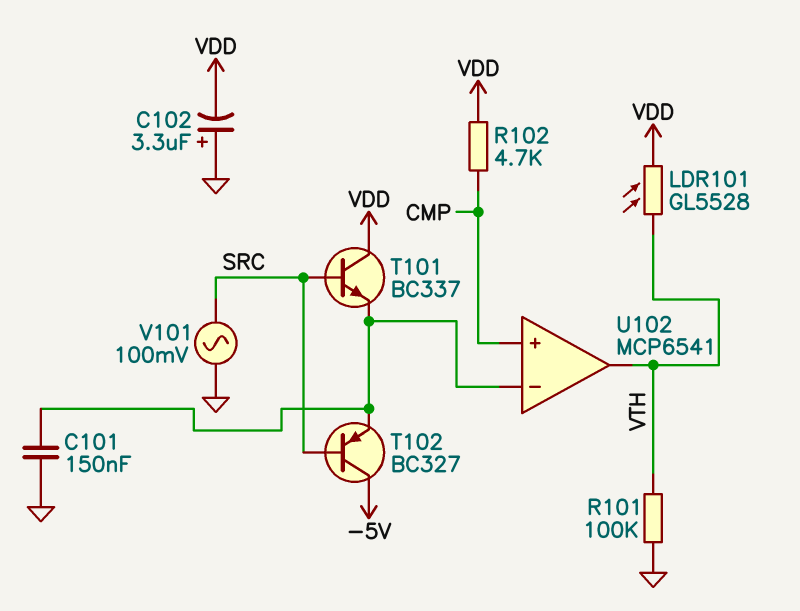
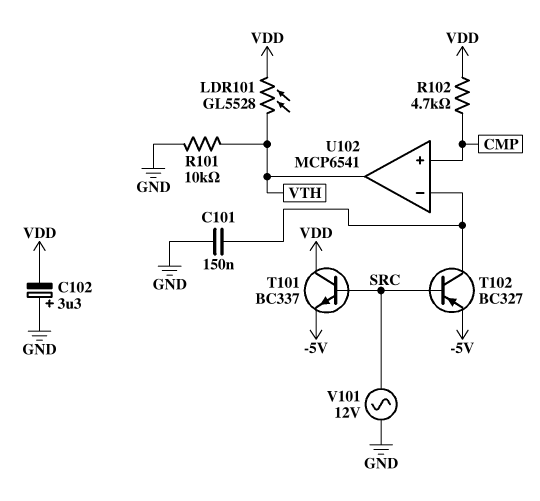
R101: 100k (GND, VTH) -> 10k (GND, VTH)
T101: NPN BC337 (B SRC, C VDD, E U102/in-) -> NPN BC337 (B SRC, C VDD, E -5V)
T102: PNP BC327 (B SRC, C -5V, E U102/in-) -> PNP BC327 (B SRC, C U102/in-, E -5V)
V101: AC 100mV (GND, SRC) -> AC 12V (GND, SRC)

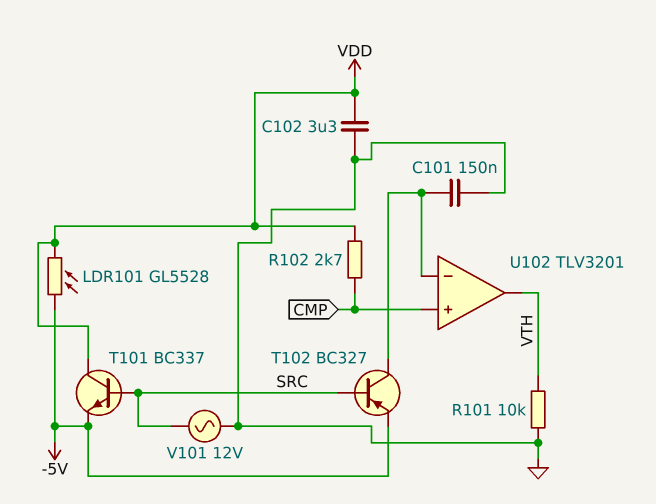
C102: 3.3uF (plus GND, minus VDD) -> 3.3uF (GND, VDD)
LDR101: GL5528 (VDD, VTH) -> GL5528 (-5V, VDD)
R102: 4.7k (CMP, VDD) -> 2.7k (CMP, VDD)
U102: MCP6541 -> TLV3201

